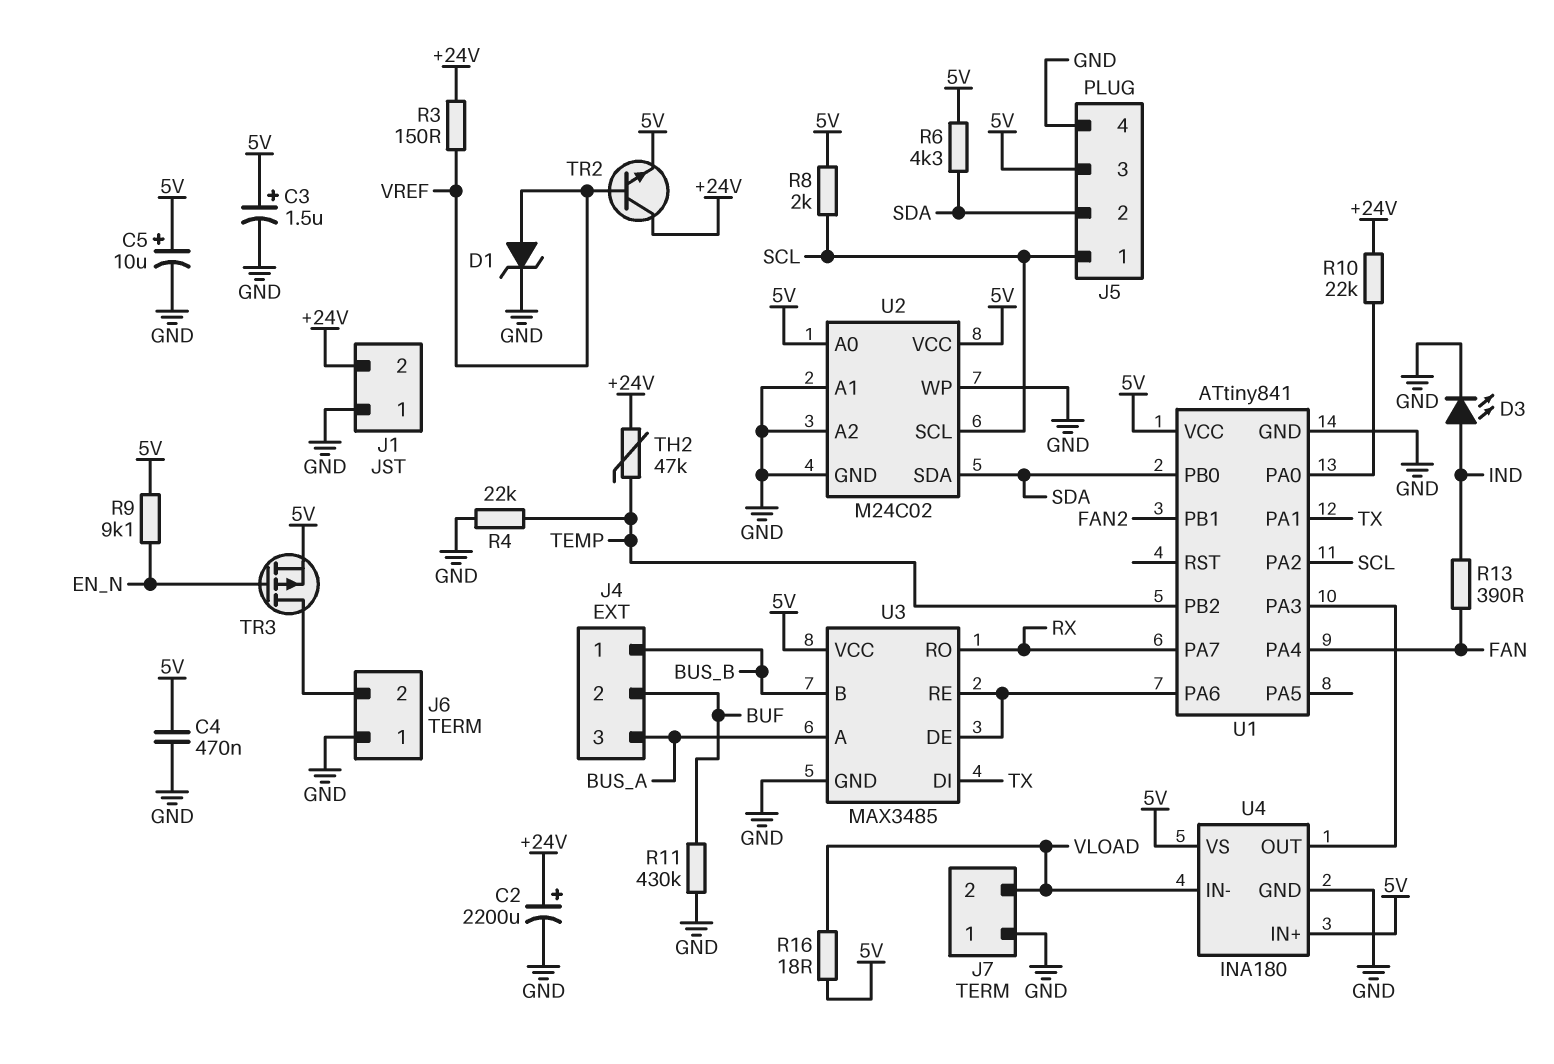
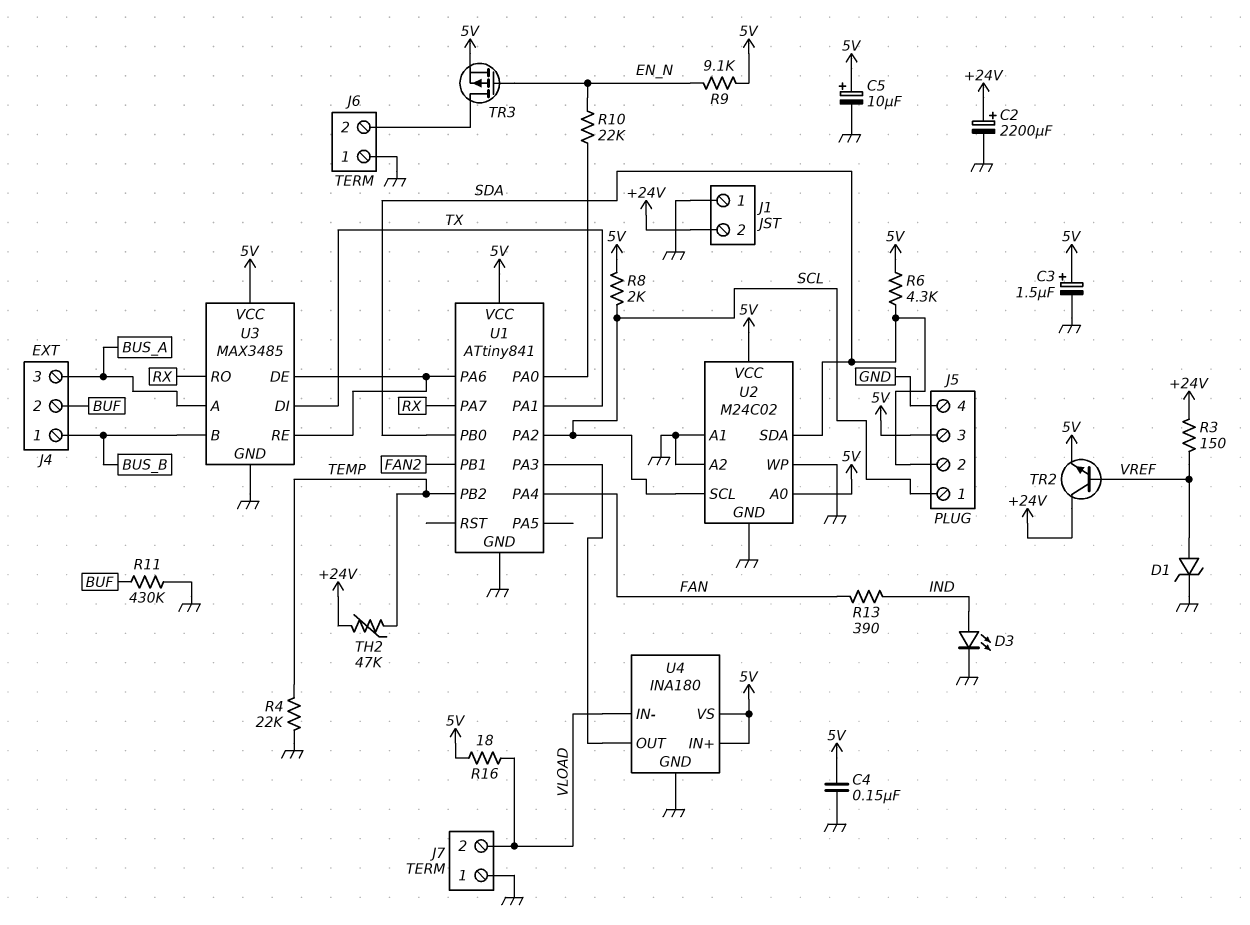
C4: 470nF (5V, GND) -> 150nF (5V, GND)
R10: 22k (+24V, U1/PA0) -> 22k (EN_N, U1/PA0)

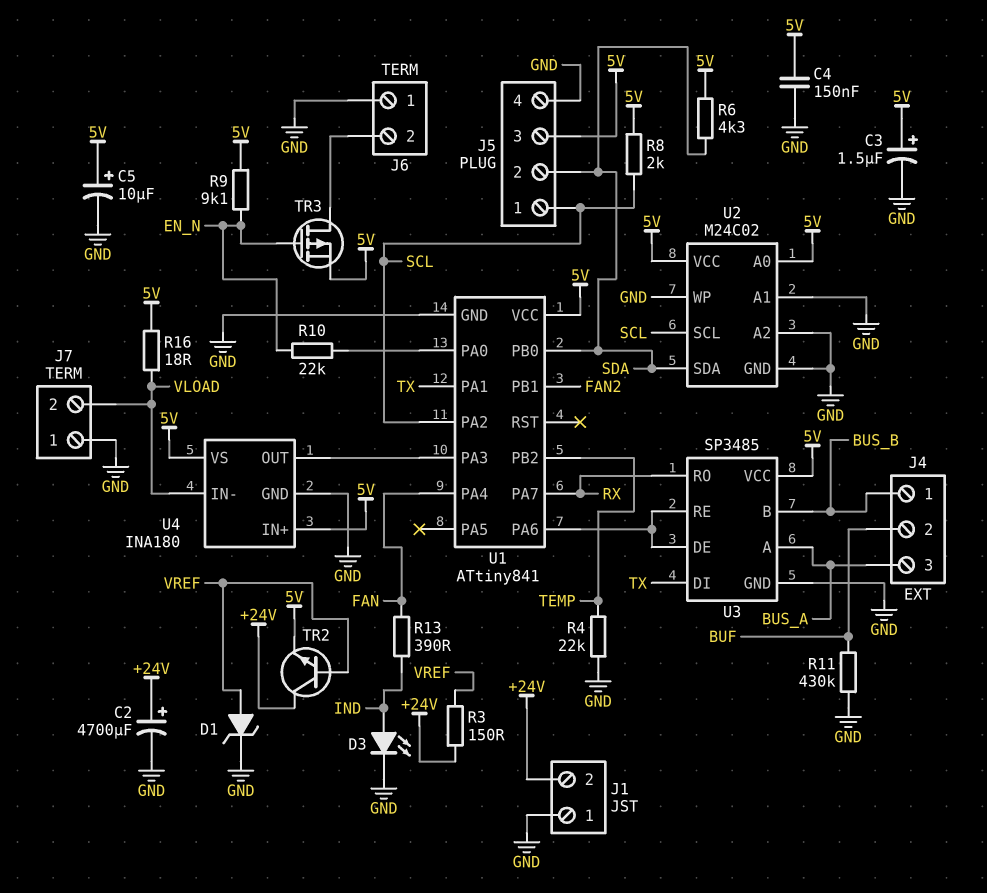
C2: 2200uF (plus +24V, minus GND) -> 4700uF (plus +24V, minus GND)
TH2: 47k (+24V, TEMP) -> none
U3: MAX3485 -> SP3485

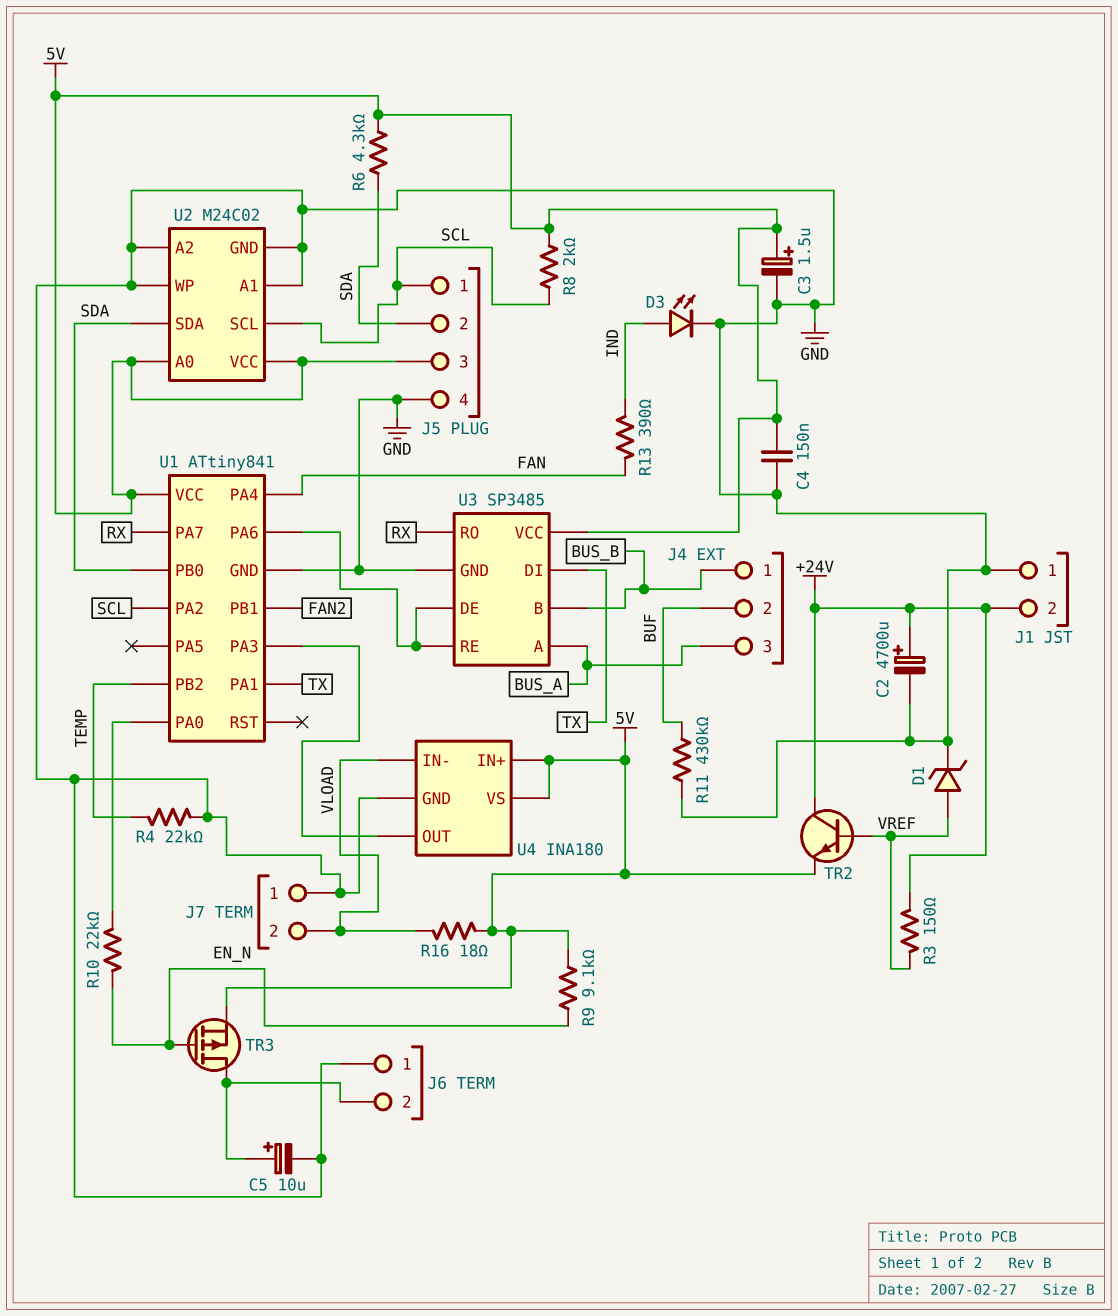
C5: 10uF (plus 5V, minus GND) -> 10uF (plus J6/2, minus GND)

